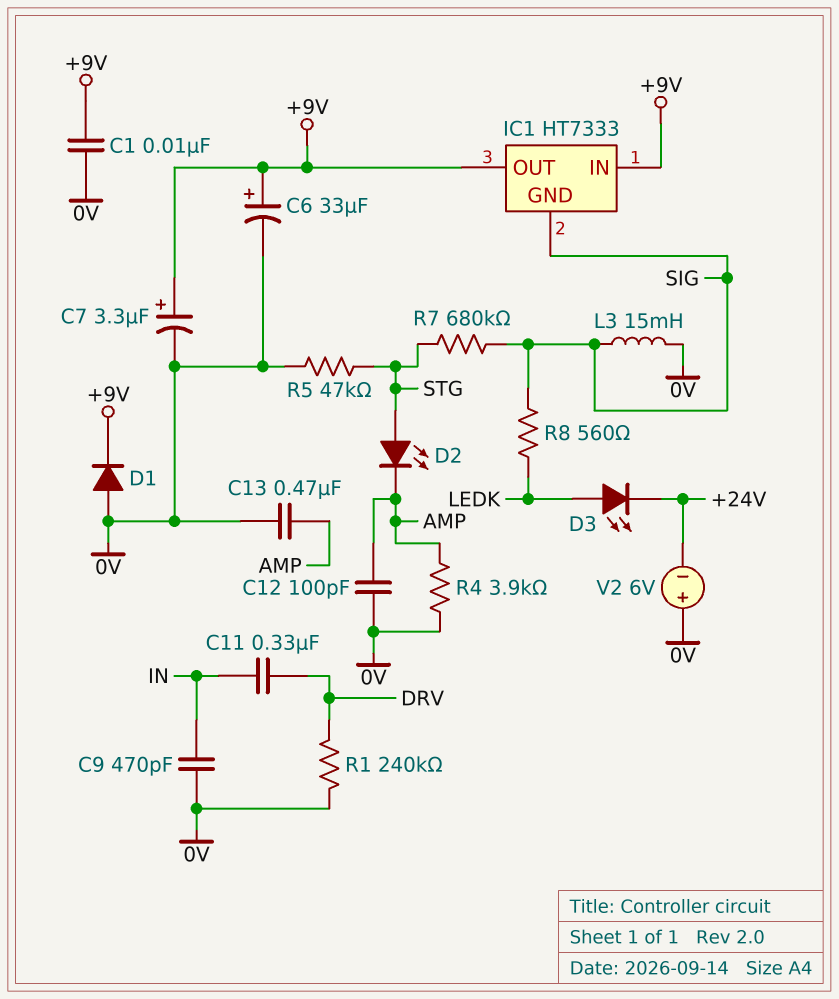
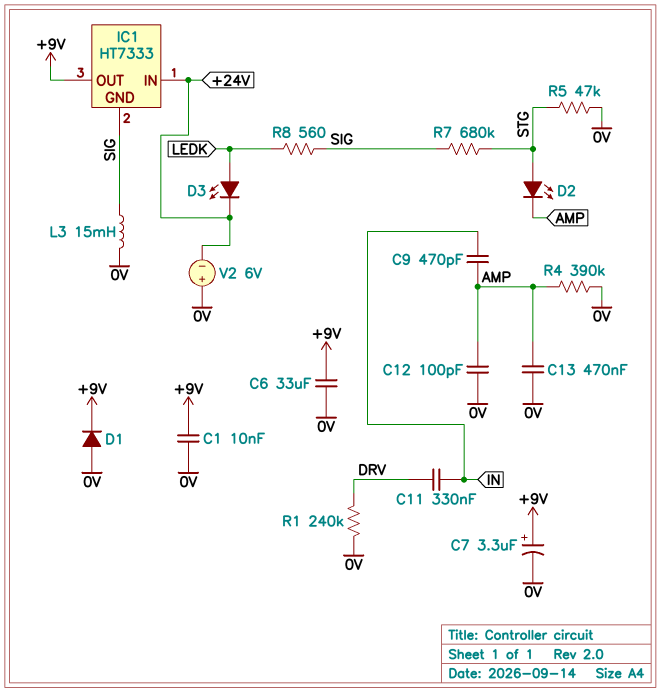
C6: 33uF (plus +9V, minus 0V) -> 33uF (+9V, 0V)
C9: 470pF (0V, IN) -> 470pF (AMP, IN)
IC1 pin IN: +9V -> +24V
R4: 3.9k (0V, AMP) -> 390k (0V, AMP)

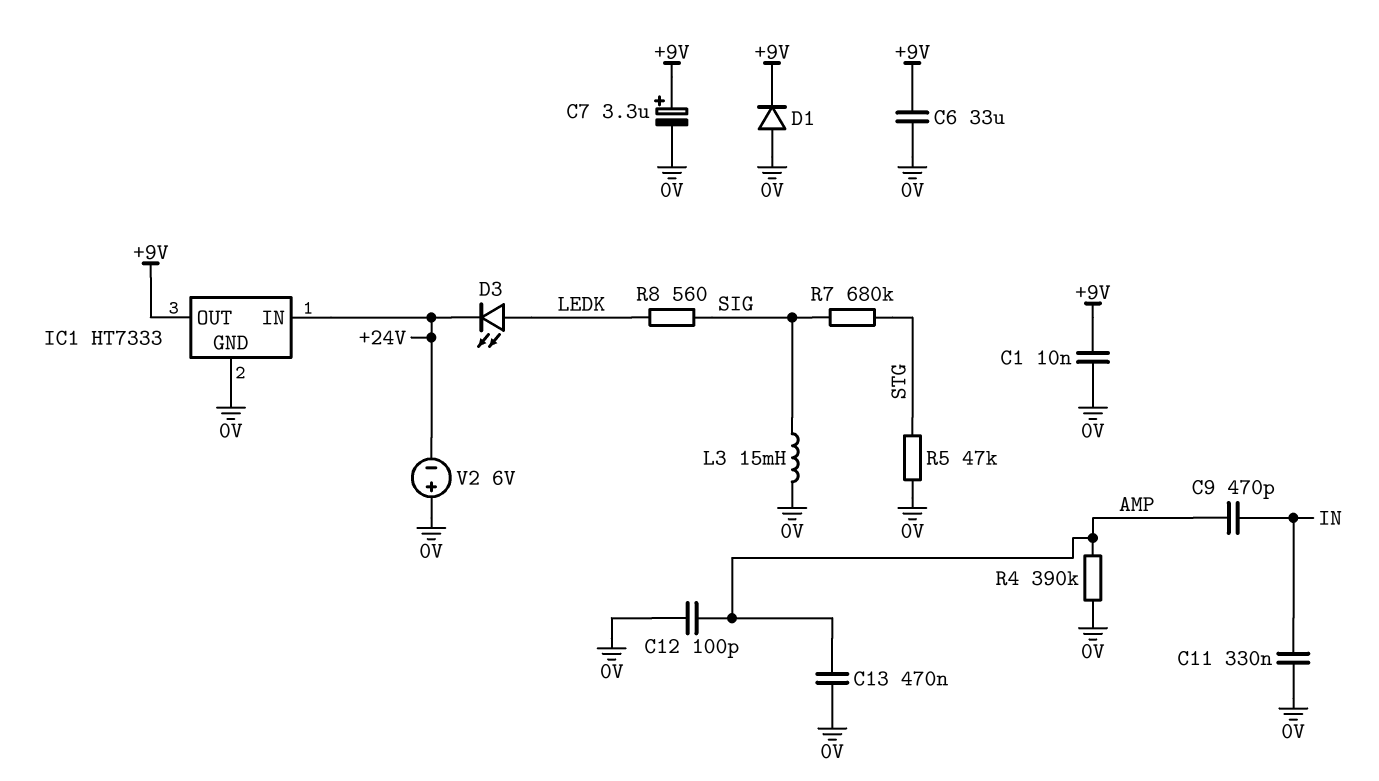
C11: 330nF (DRV, IN) -> 330nF (0V, IN)
D2: LED (A STG, K AMP) -> none
IC1 pin GND: SIG -> 0V
R1: 240k (0V, DRV) -> none

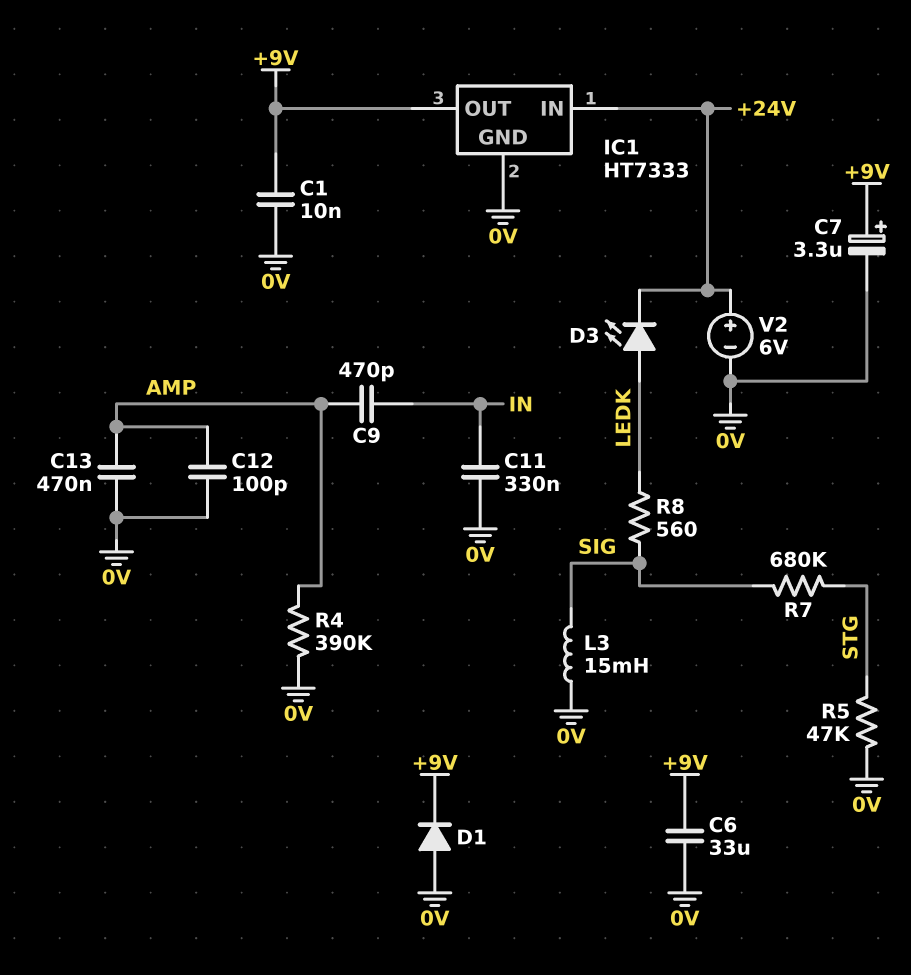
V2: 6V (plus 0V, minus +24V) -> 6V (plus +24V, minus 0V)

